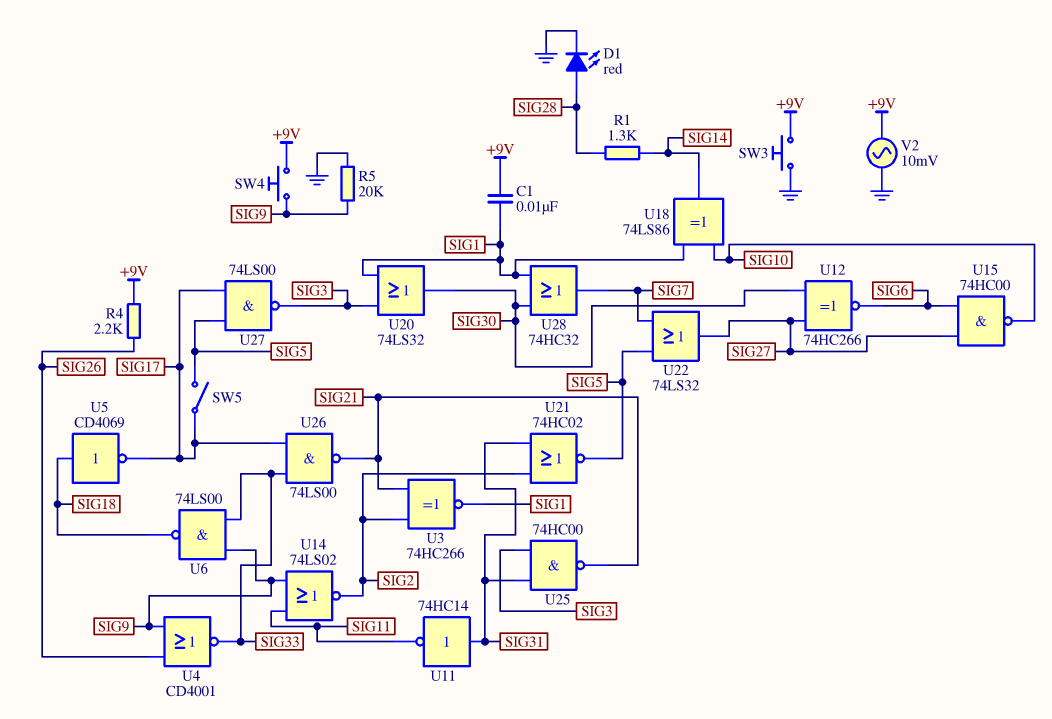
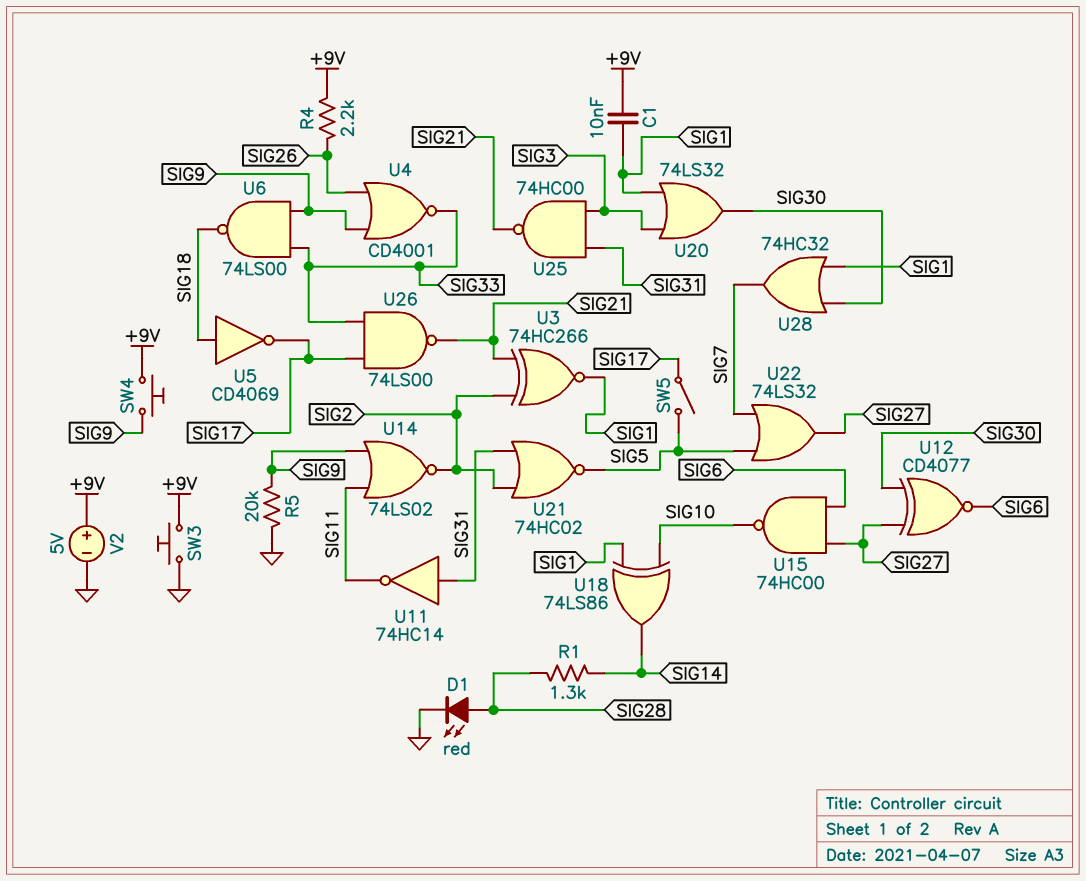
U12: XNOR 74HC266 (in SIG27, in SIG30, out SIG6) -> XNOR CD4077 (in SIG27, in SIG30, out SIG6)
U27: NAND 74LS00 (in SIG5, in SIG17, out SIG3) -> none
V2: AC 10mV (+9V, GND) -> 5V (plus +9V, minus GND)

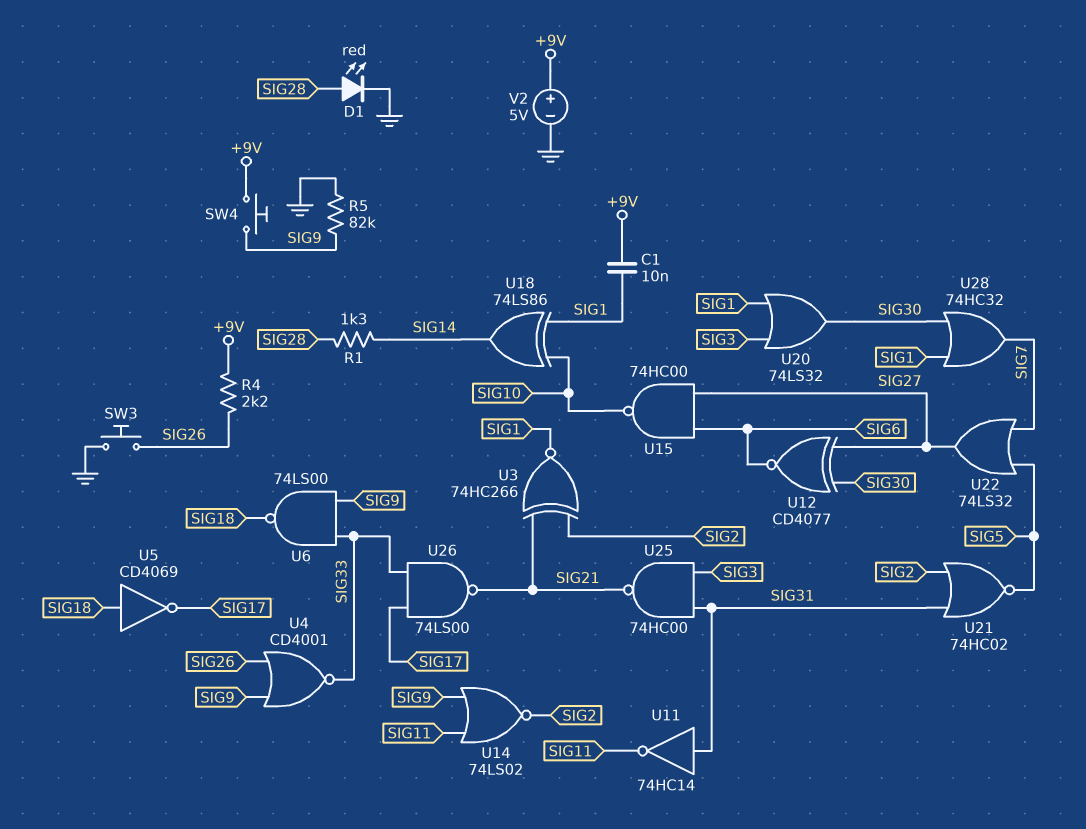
R5: 20k (GND, SIG9) -> 82k (GND, SIG9)
SW3: button (+9V, GND) -> button (GND, SIG26)
SW5: switch (SIG5, SIG17) -> none

